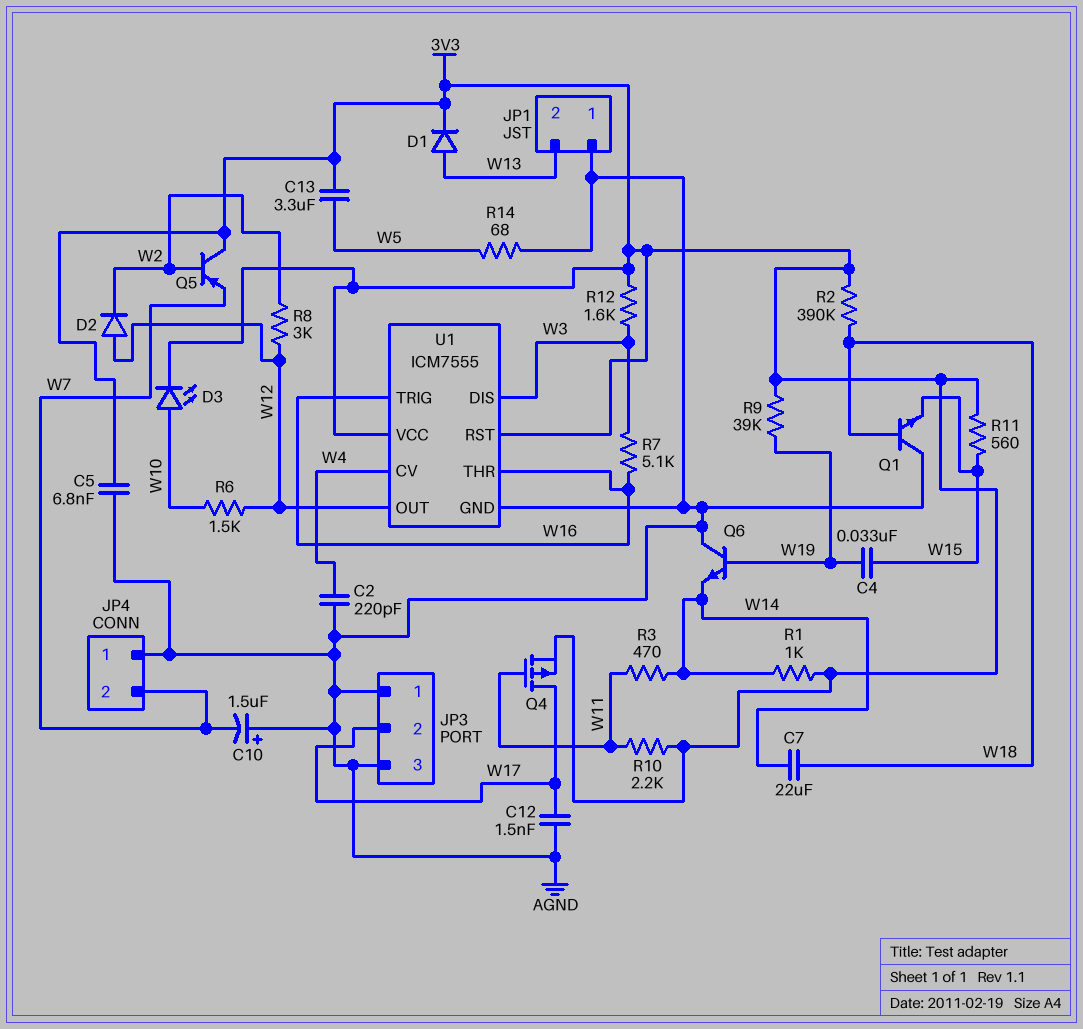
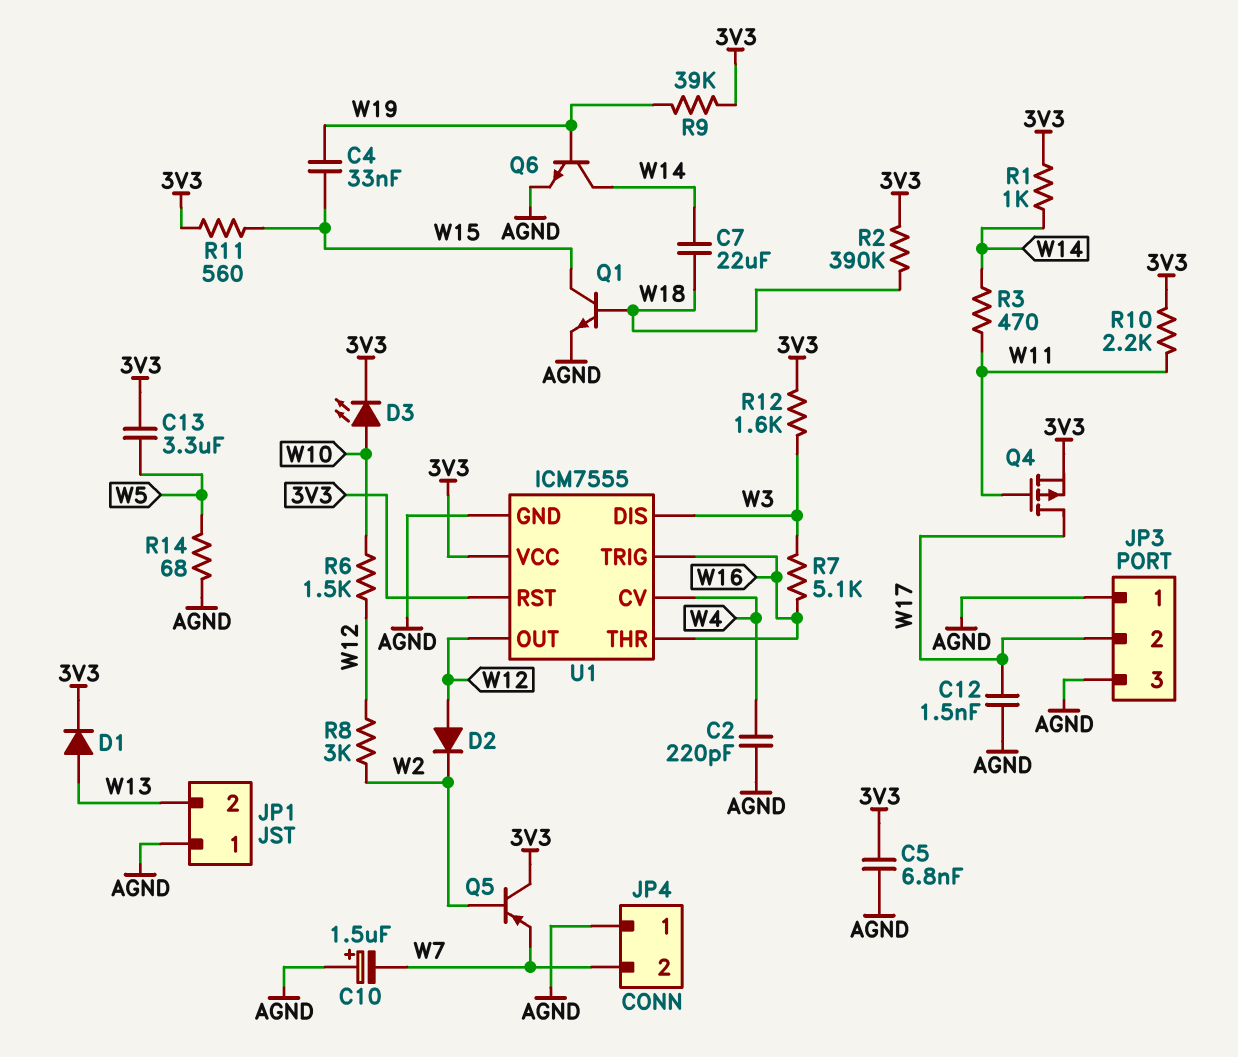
Q1: NPN (B W18, C AGND, E W15) -> NPN (B W18, C W15, E AGND)
Q6: NPN (B W19, C AGND, E W14) -> NPN (B W19, C W14, E AGND)

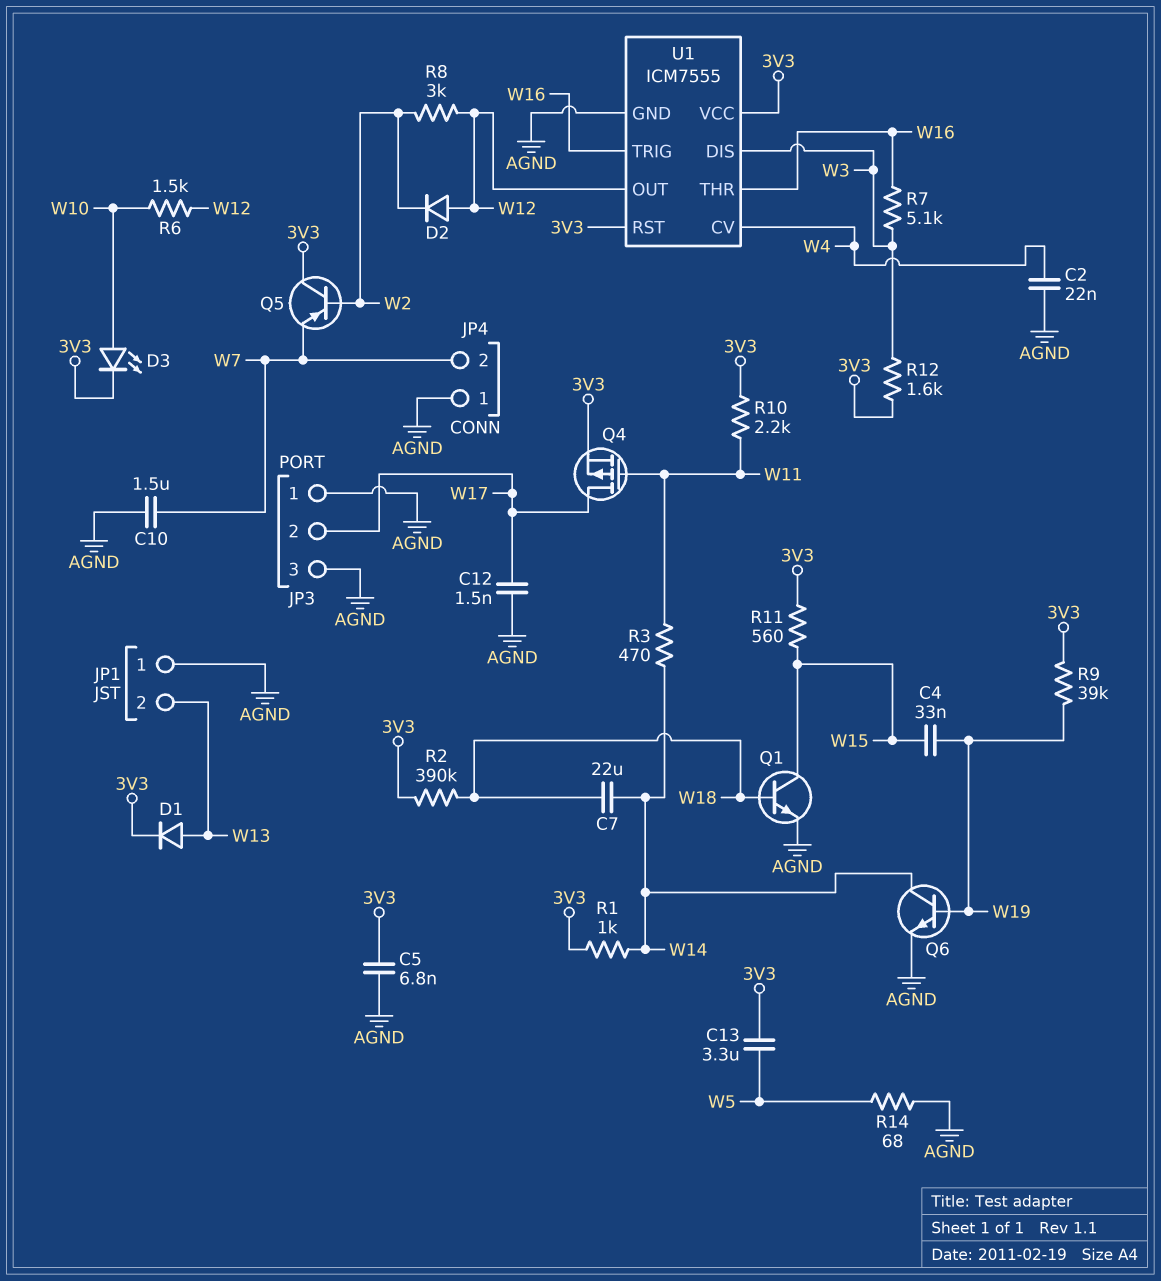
C2: 220pF (AGND, W4) -> 22nF (AGND, W4)
C10: 1.5uF (plus AGND, minus W7) -> 1.5uF (AGND, W7)

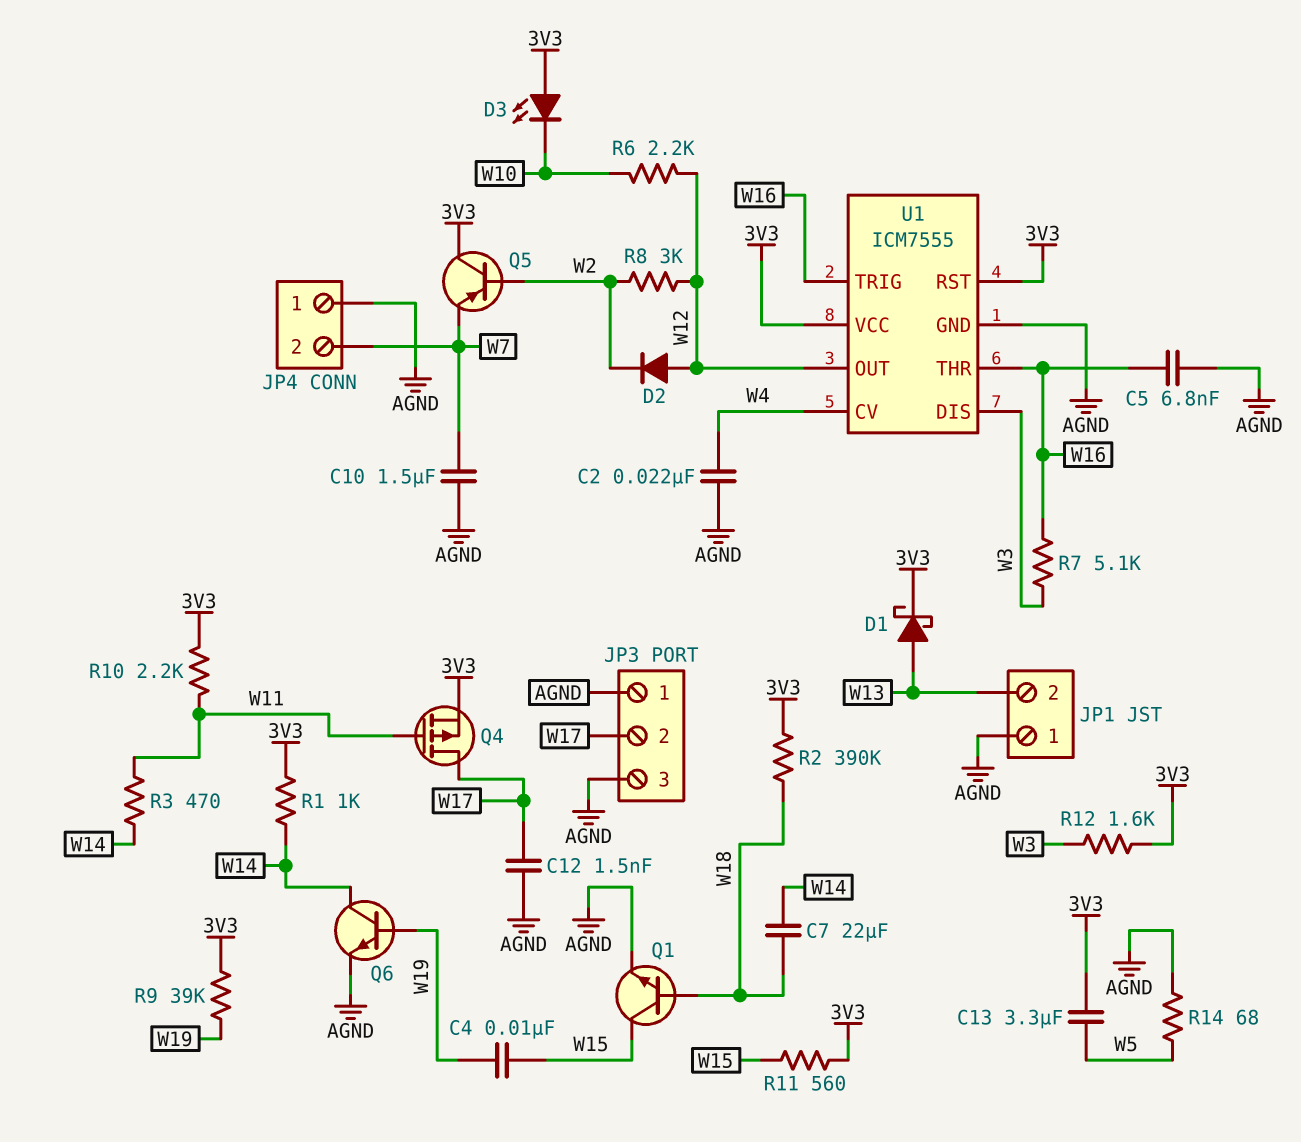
C4: 33nF (W15, W19) -> 10nF (W15, W19)
C5: 6.8nF (3V3, AGND) -> 6.8nF (AGND, W16)
D1: diode (A W13, K 3V3) -> schottky (A W13, K 3V3)
D3: LED (A W10, K 3V3) -> LED (A 3V3, K W10)
R6: 1.5k (W10, W12) -> 2.2k (W10, W12)

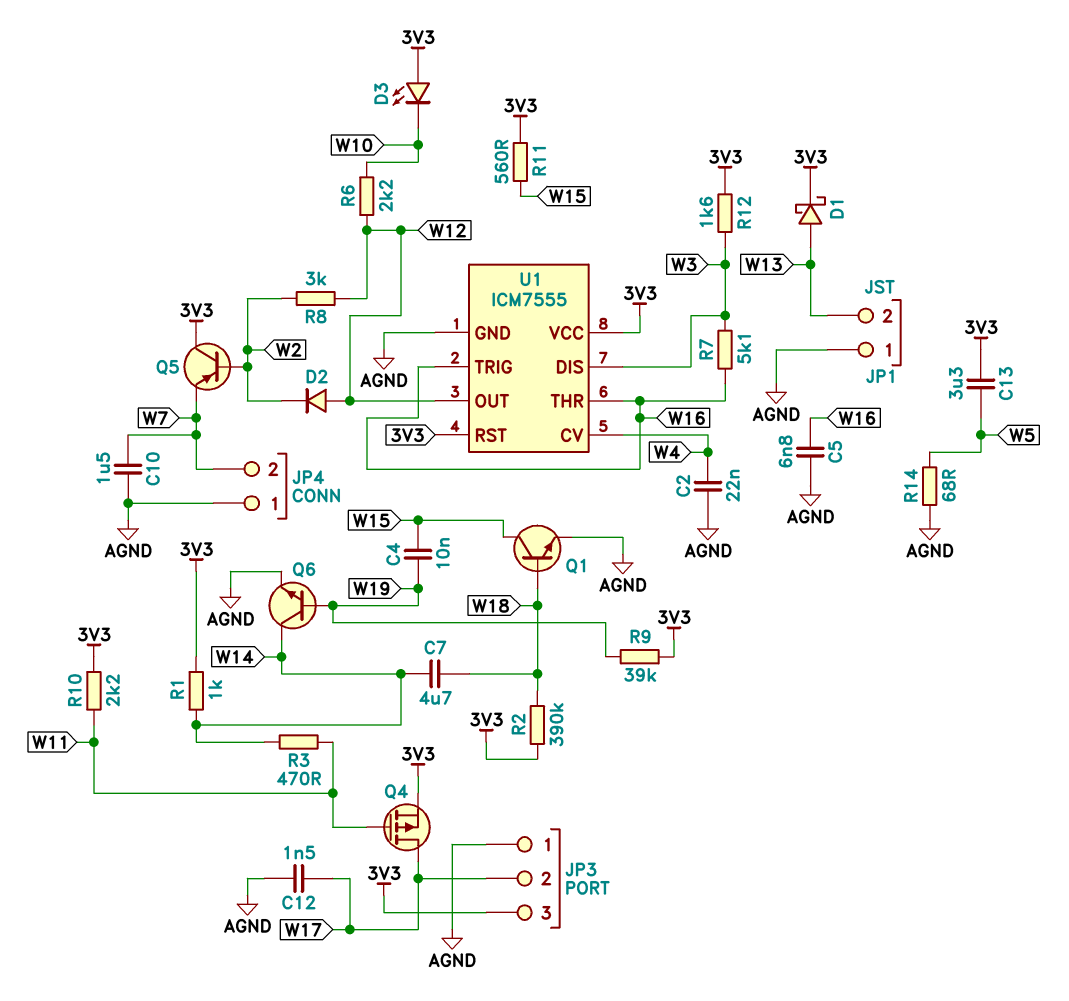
C7: 22uF (W14, W18) -> 4.7uF (W14, W18)
JP3 pin 3: AGND -> 3V3

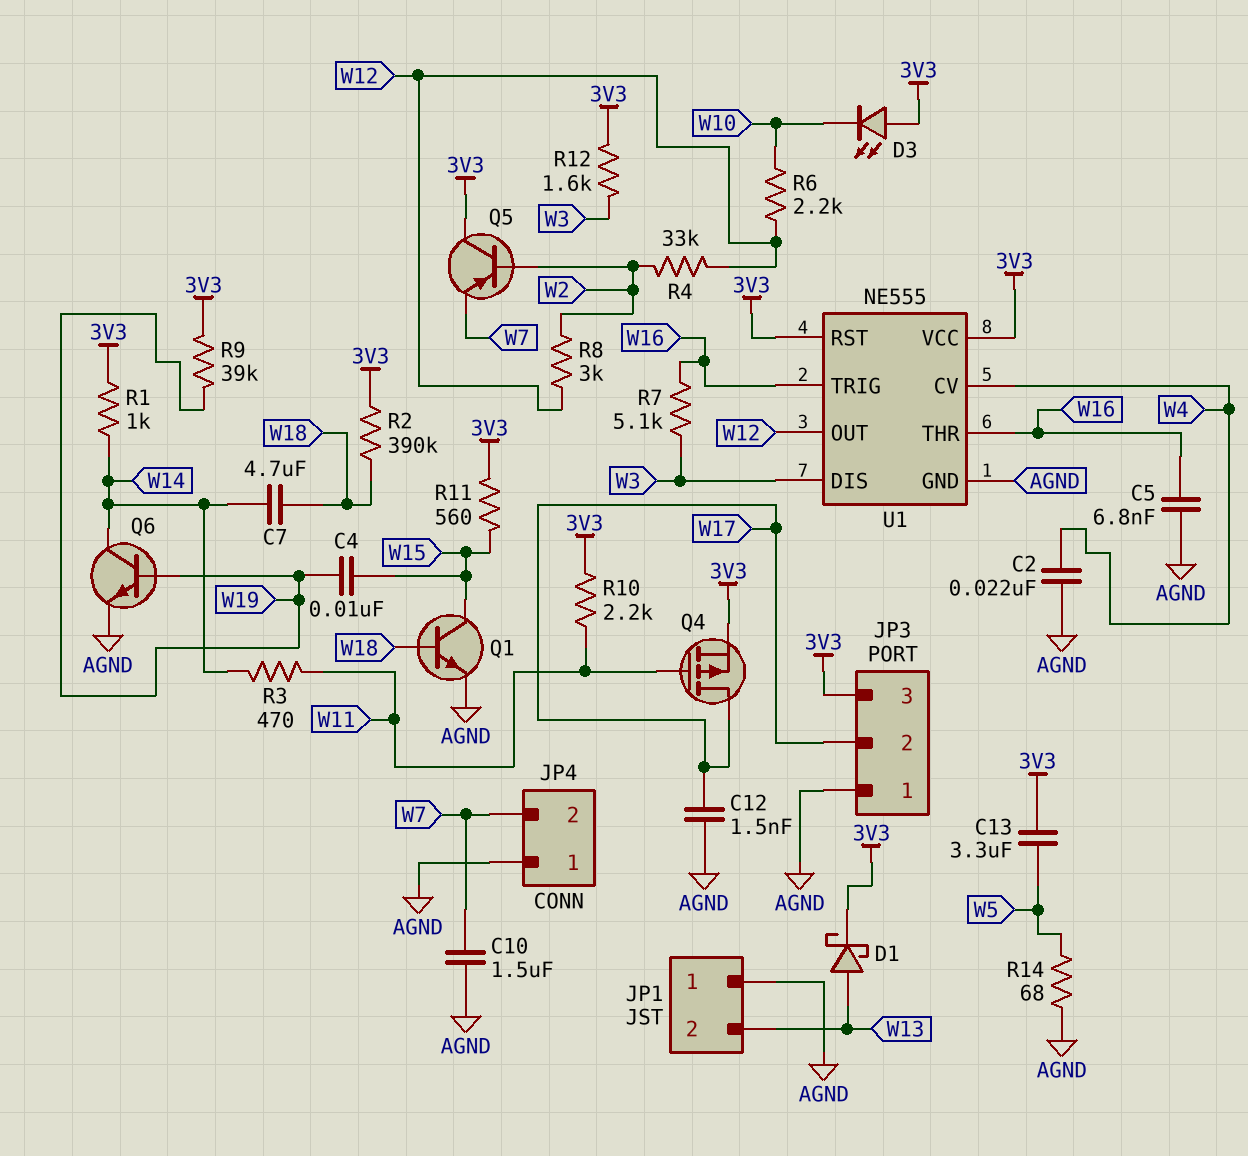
D2: diode (A W12, K W2) -> none
R4: none -> 33k (W2, W12)
U1: ICM7555 -> NE555

